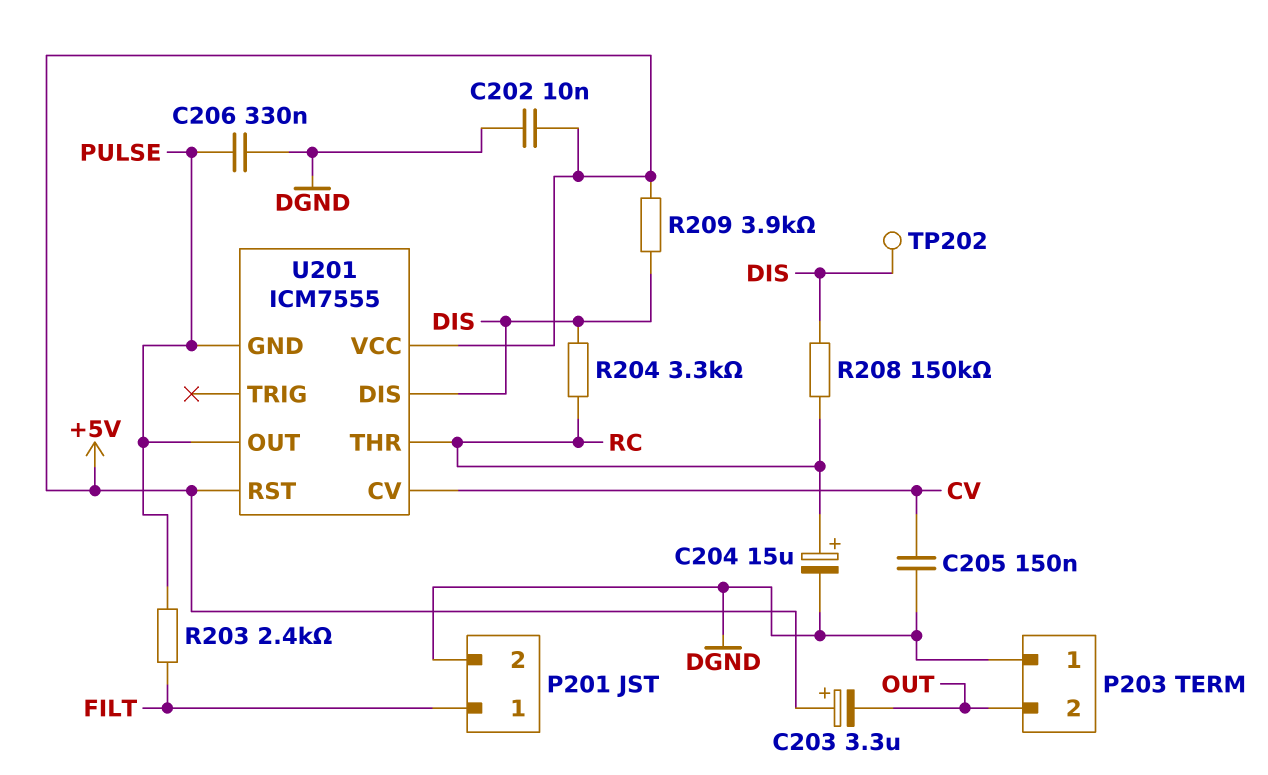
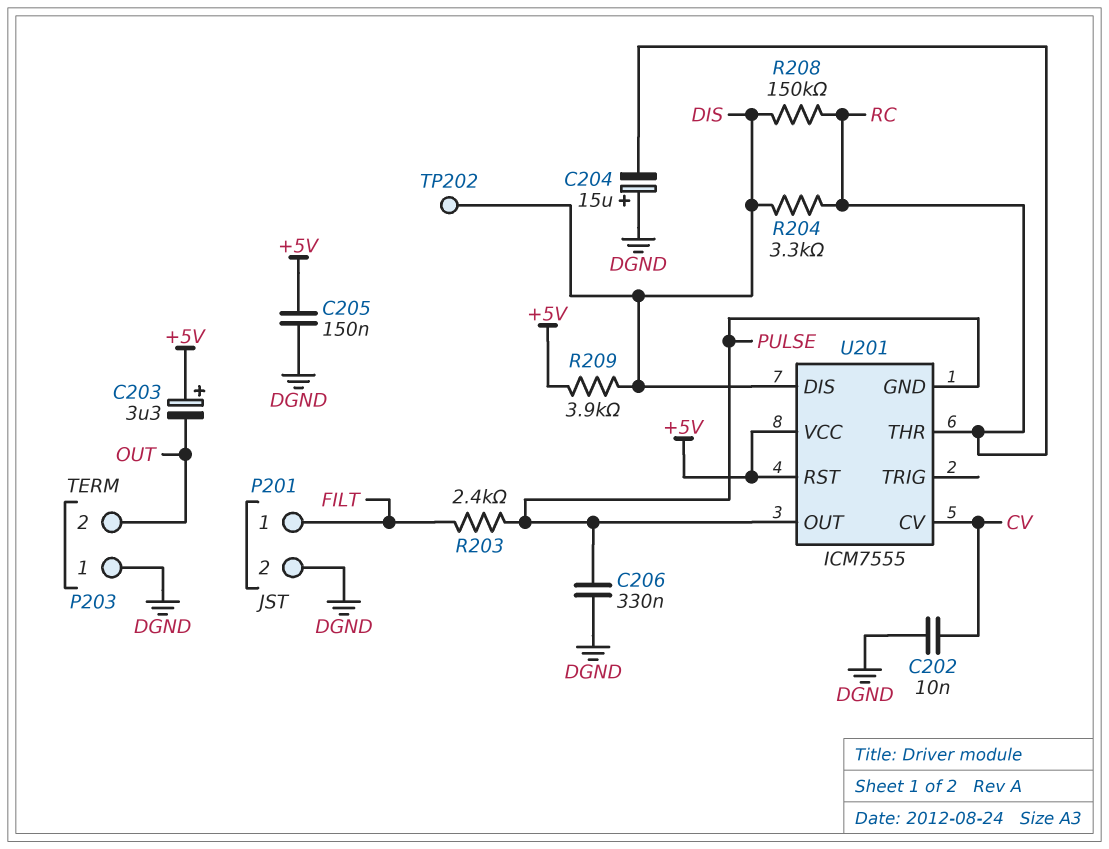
C202: 10nF (+5V, DGND) -> 10nF (CV, DGND)
C204: 15uF (plus RC, minus DGND) -> 15uF (plus DGND, minus RC)
C205: 150nF (CV, DGND) -> 150nF (+5V, DGND)

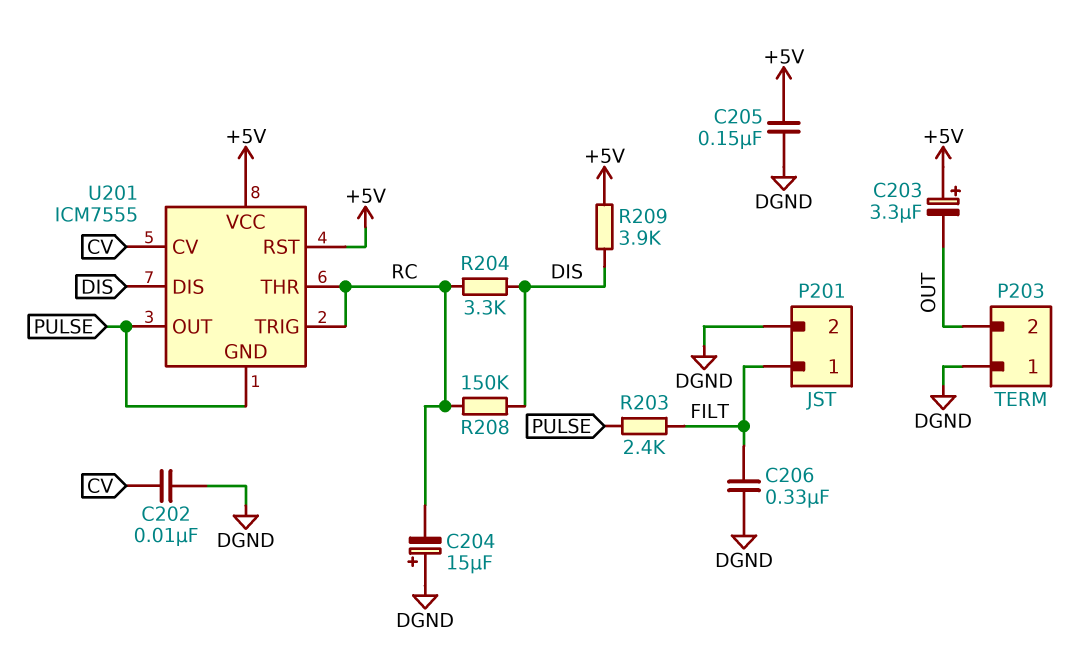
C206: 330nF (DGND, PULSE) -> 330nF (DGND, FILT)
TP202: test point (DIS) -> none
U201 pin TRIG: none -> RC

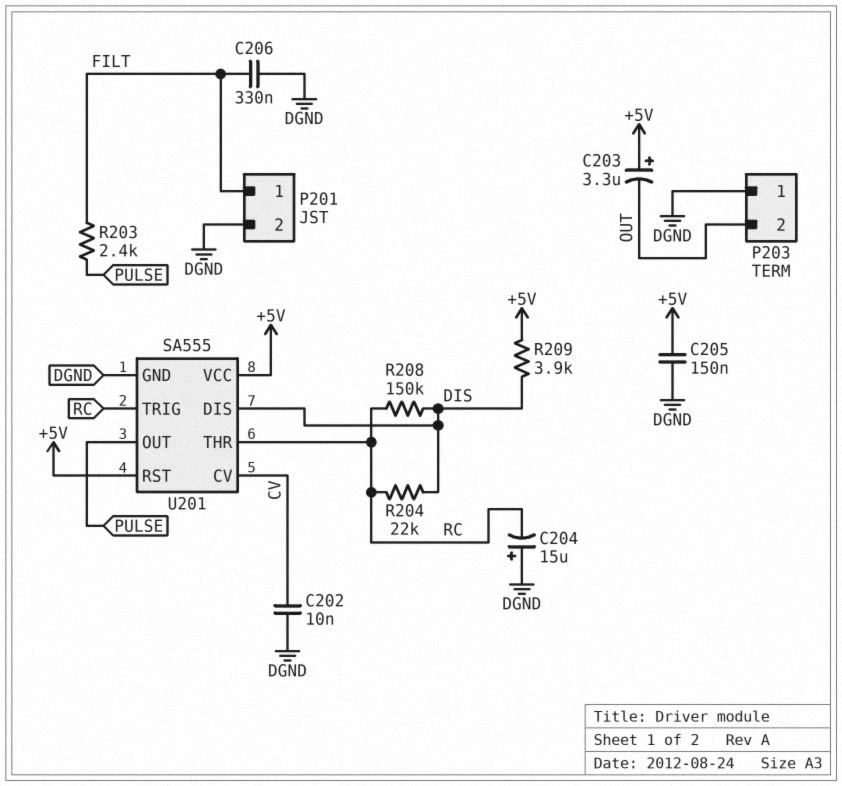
R204: 3.3k (DIS, RC) -> 22k (DIS, RC)
U201: ICM7555 -> SA555
U201 pin GND: PULSE -> DGND

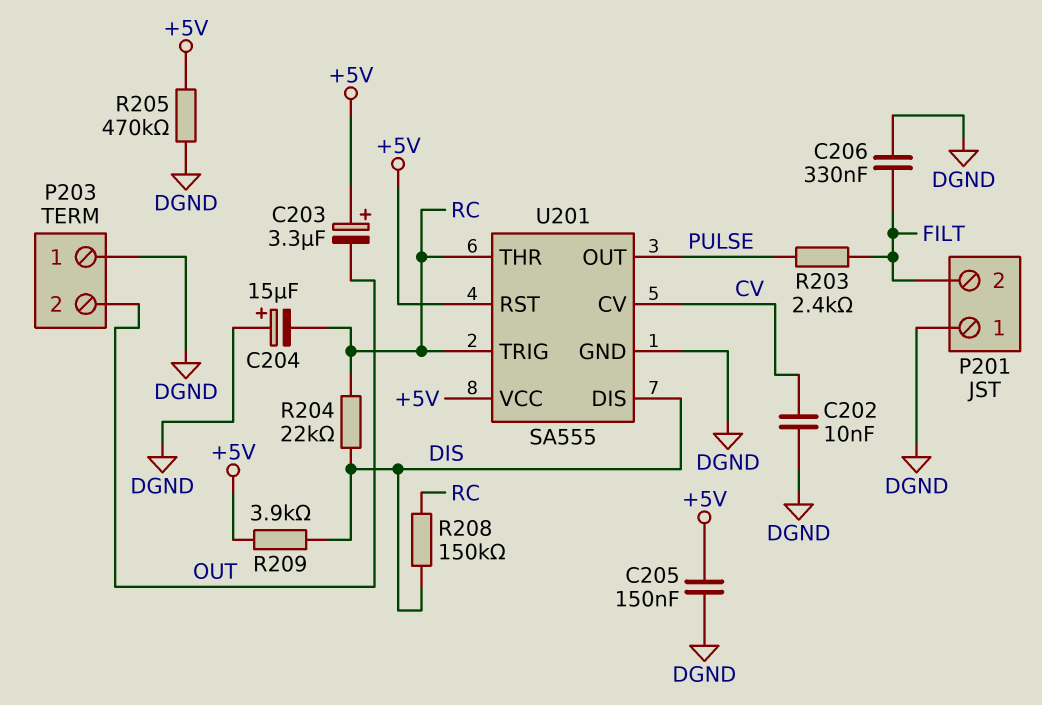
P201 pin 1: FILT -> DGND
P201 pin 2: DGND -> FILT
R205: none -> 470k (+5V, DGND)

